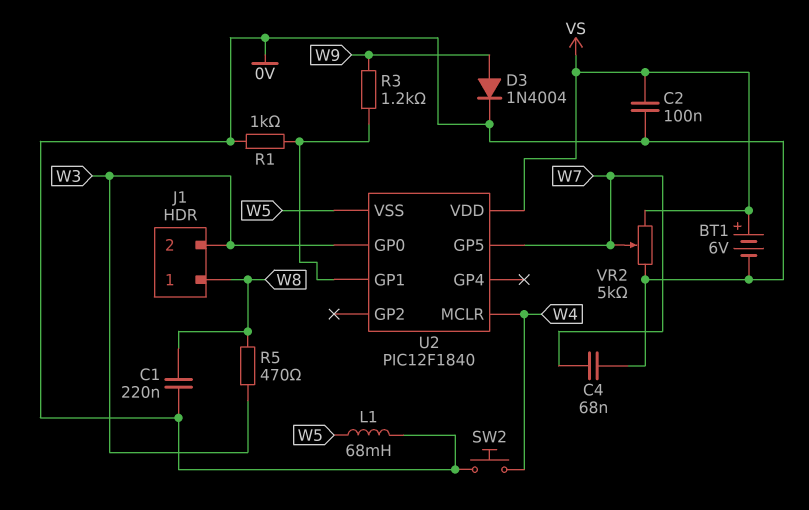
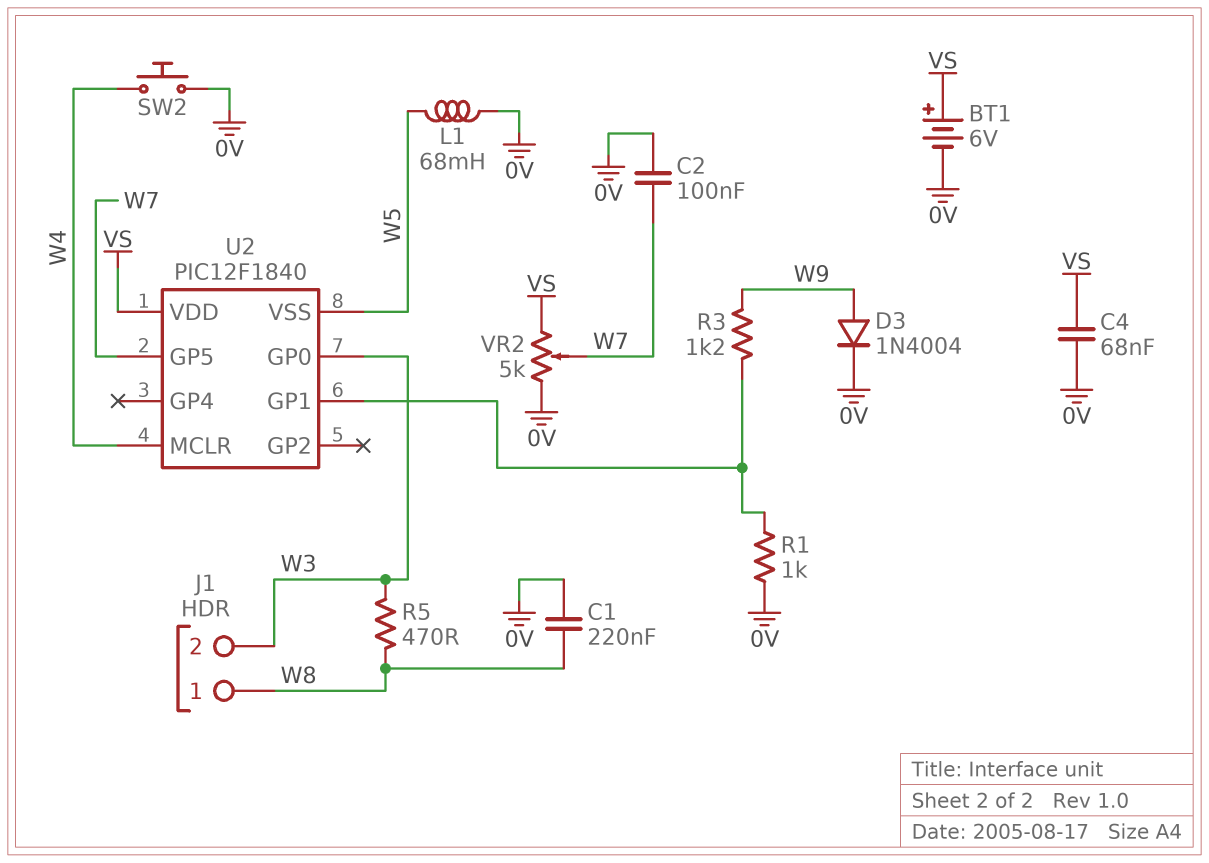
C2: 100nF (0V, VS) -> 100nF (0V, W7)
C4: 68nF (0V, W7) -> 68nF (0V, VS)

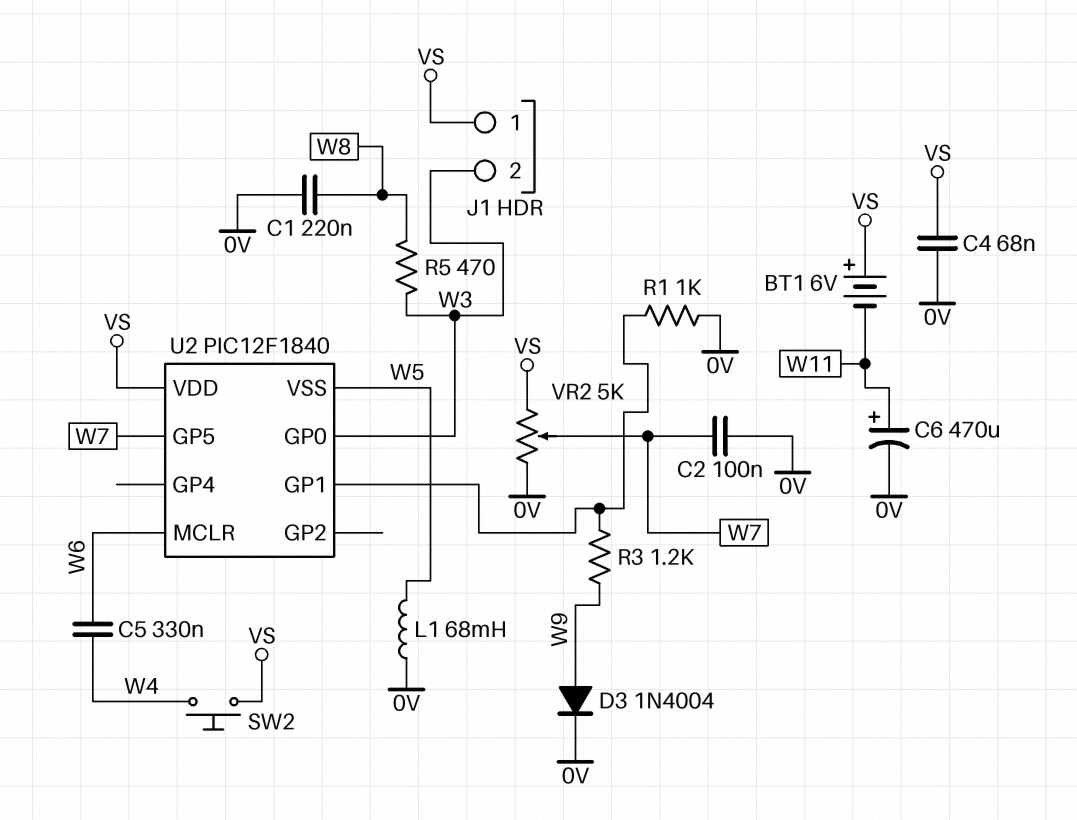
BT1: 6V (plus VS, minus 0V) -> 6V (plus VS, minus W11)
C5: none -> 330nF (W4, W6)
C6: none -> 470uF (plus W11, minus 0V)
J1 pin 1: W8 -> VS
SW2: button (0V, W4) -> button (VS, W4)
U2 pin MCLR: W4 -> W6

